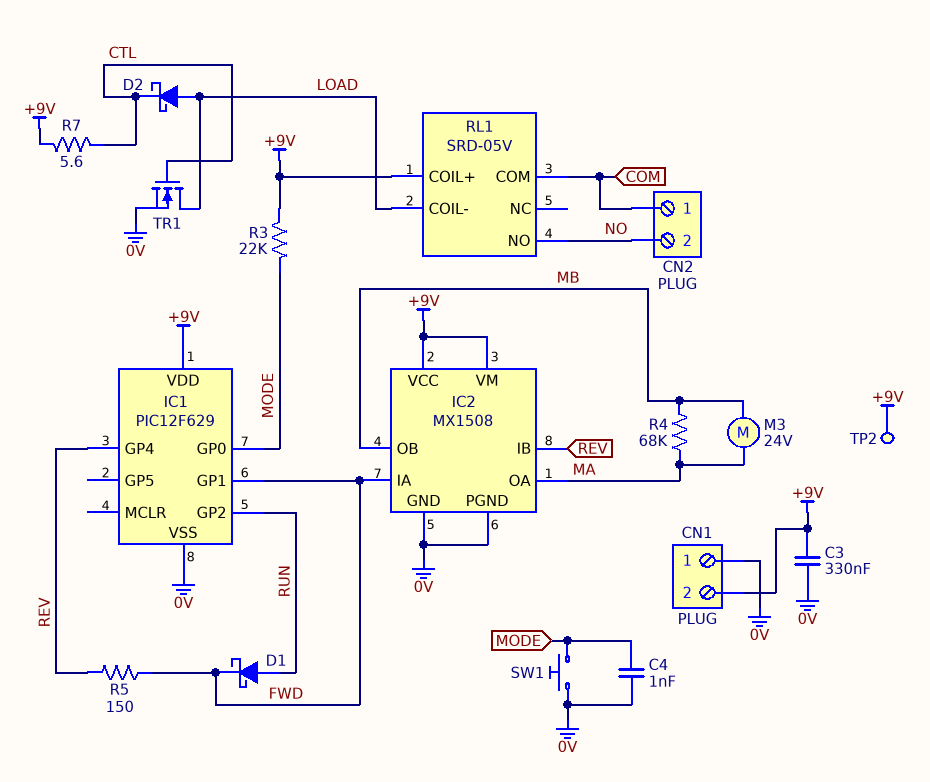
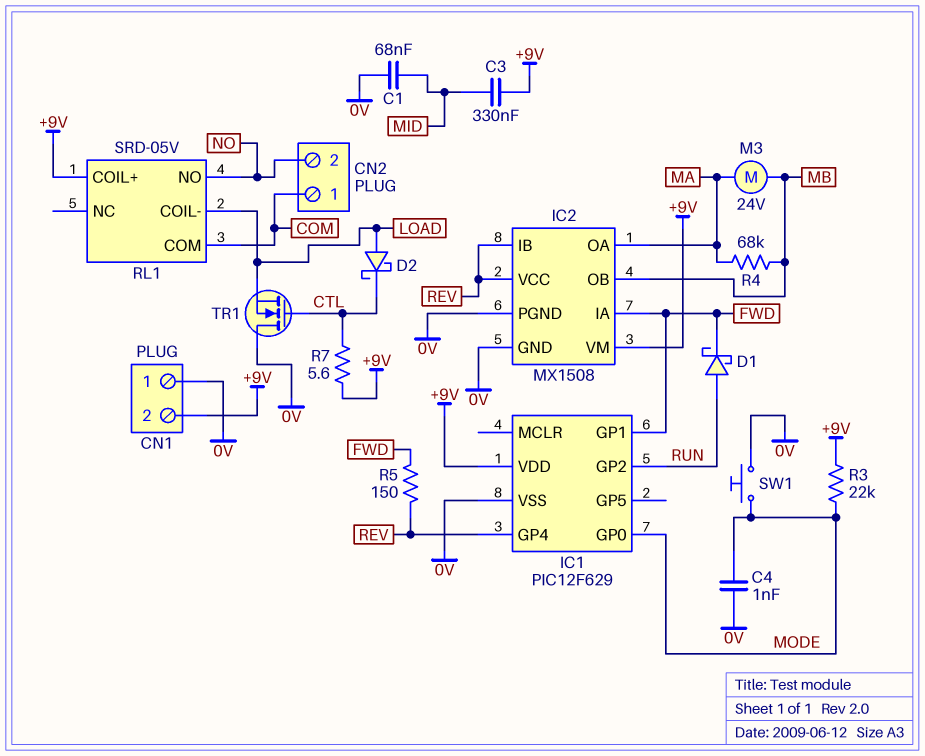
C1: none -> 68nF (0V, MID)
C3: 330nF (+9V, 0V) -> 330nF (+9V, MID)
IC2 pin VCC: +9V -> REV
TP2: test point (+9V) -> none
TR1: NMOS (G CTL, D LOAD, S 0V) -> NMOS (G CTL, D 0V, S LOAD)

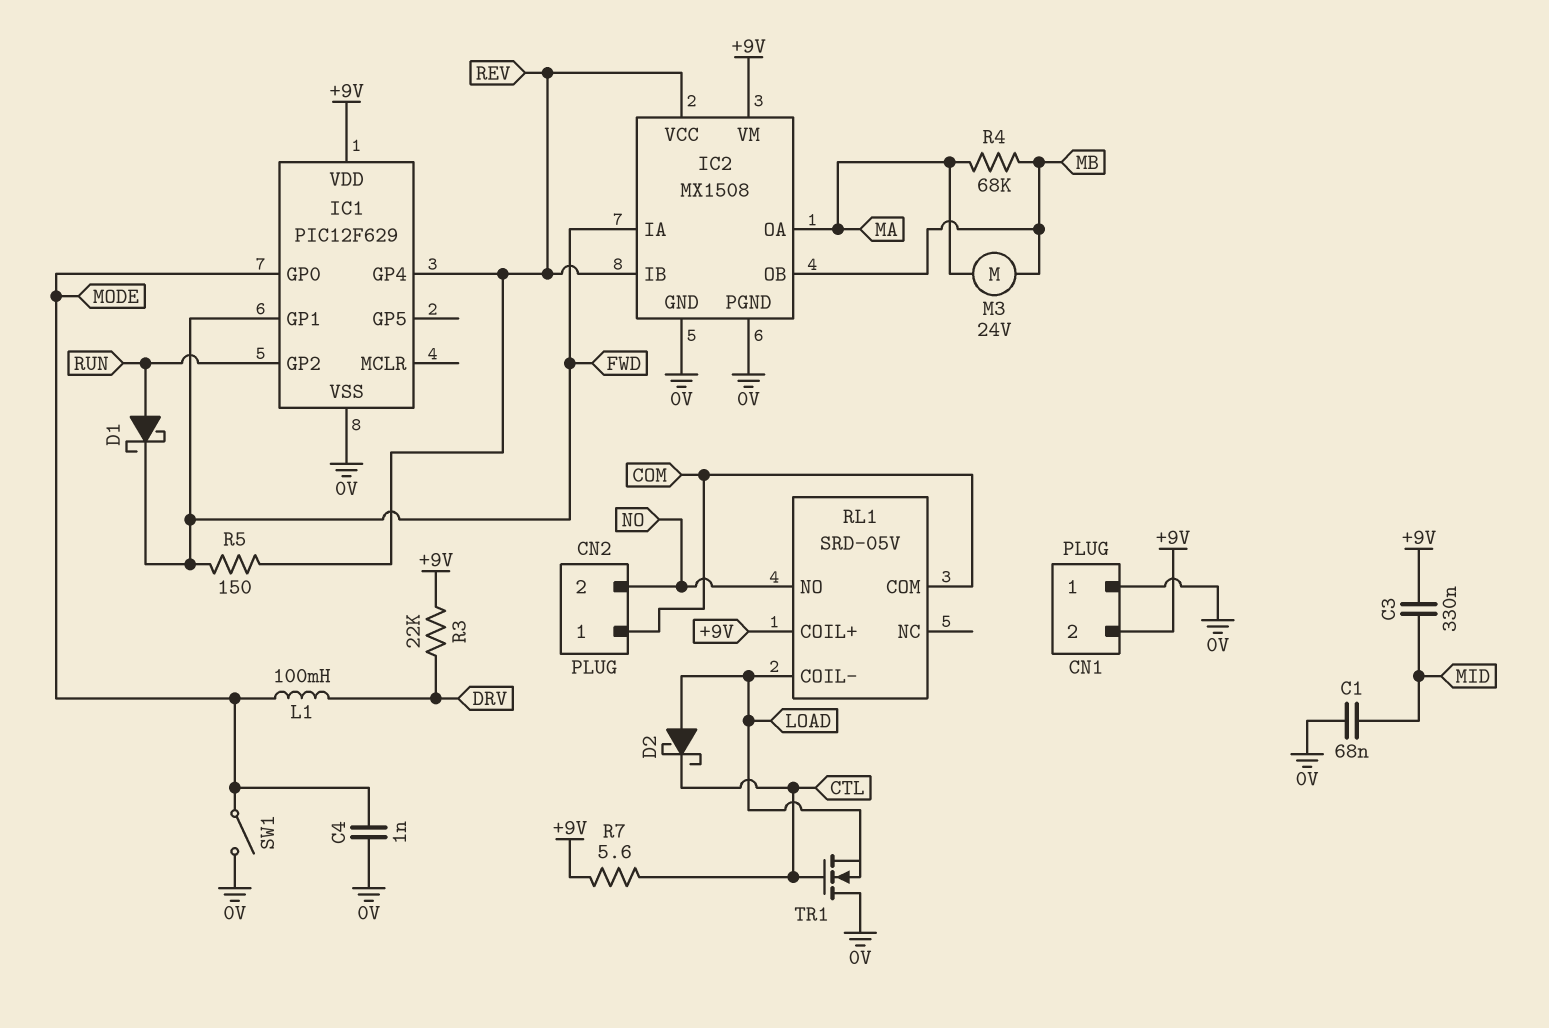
L1: none -> 100mH (DRV, MODE)
R3: 22k (+9V, MODE) -> 22k (+9V, DRV)
SW1: button (0V, MODE) -> switch (0V, MODE)

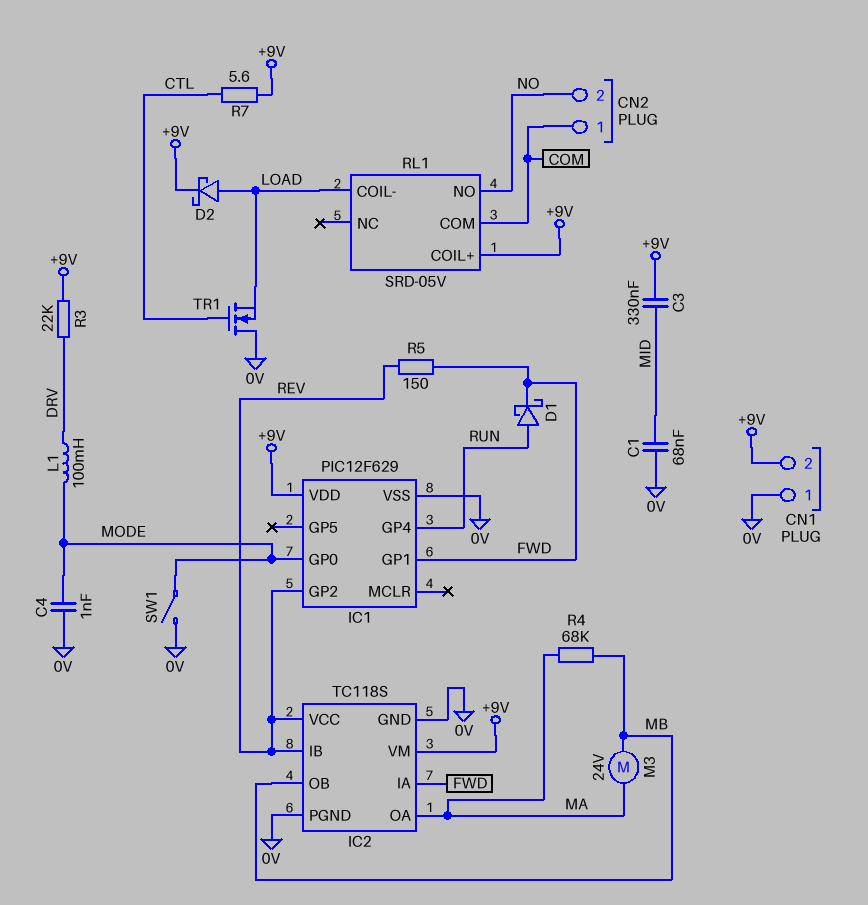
D2: schottky (A LOAD, K CTL) -> schottky (A LOAD, K +9V)
IC1 pin GP2: RUN -> REV
IC1 pin GP4: REV -> RUN
IC2: MX1508 -> TC118S

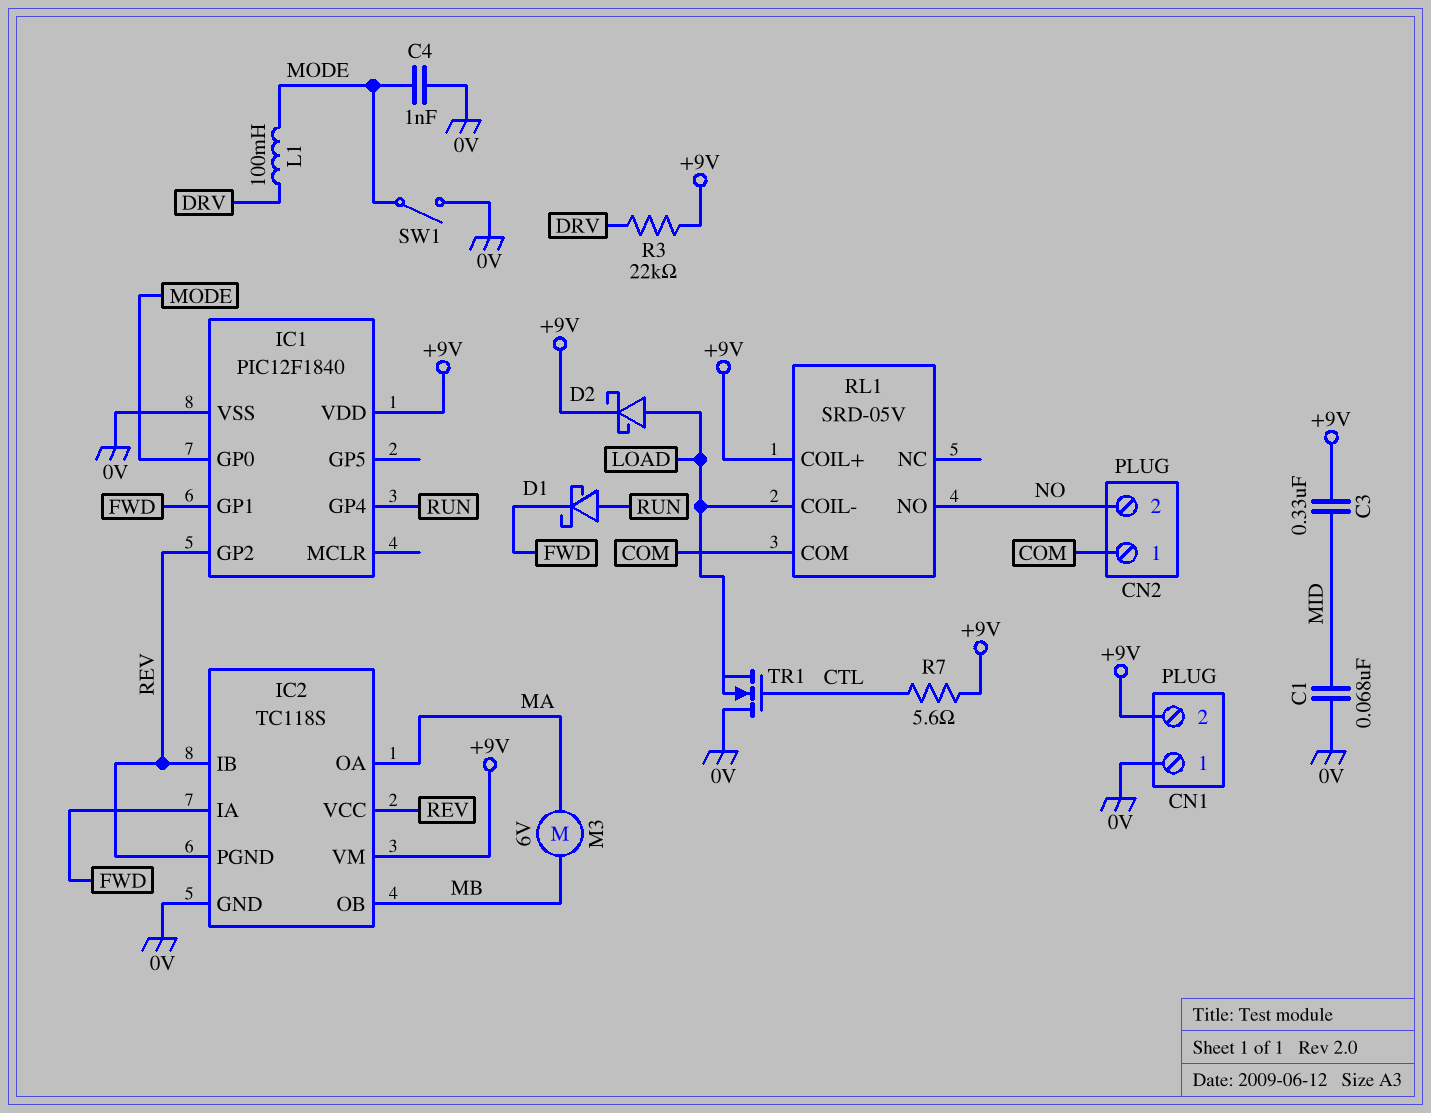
IC1: PIC12F629 -> PIC12F1840
IC2 pin PGND: 0V -> REV
M3: motor 24V (MA, MB) -> motor 6V (MA, MB)
R4: 68k (MA, MB) -> none
R5: 150 (FWD, REV) -> none

